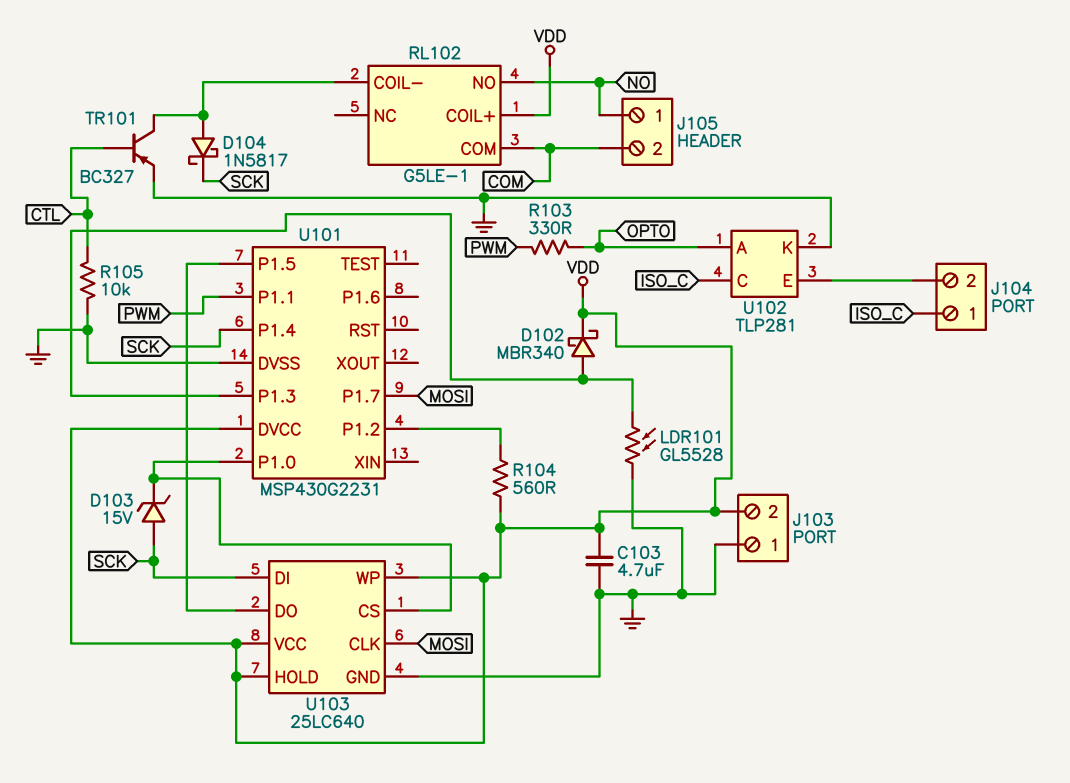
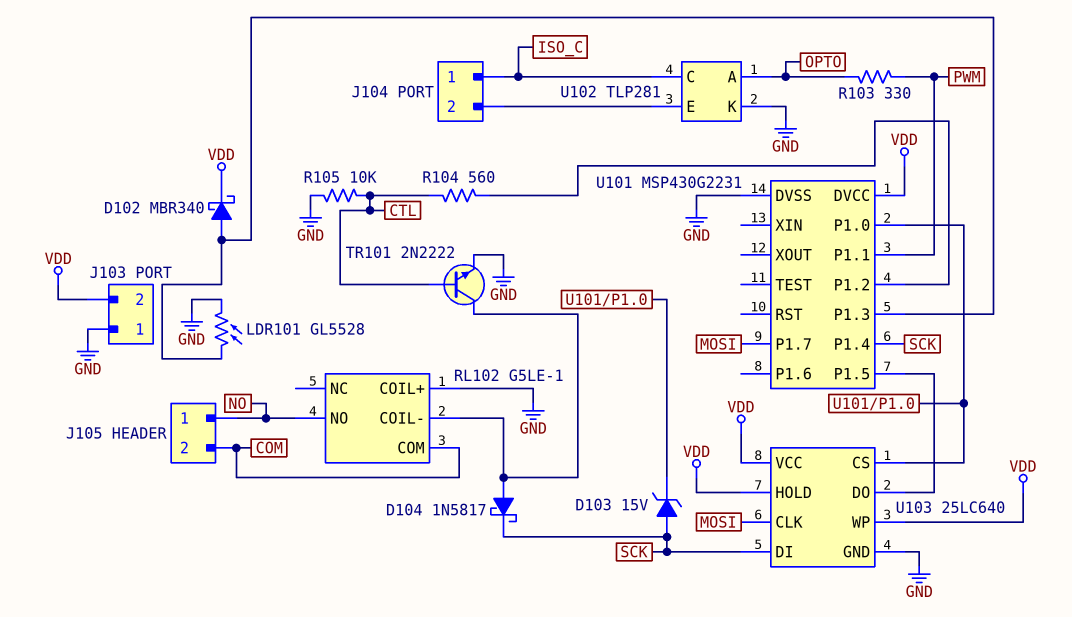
C103: 4.7uF (GND, VDD) -> none
R104: 560 (U101/P1.2, VDD) -> 560 (CTL, U101/P1.2)
RL102 pin COIL+: VDD -> GND
TR101: PNP BC327 (B CTL, C RL102/COIL-, E GND) -> NPN 2N2222 (B CTL, C RL102/COIL-, E GND)

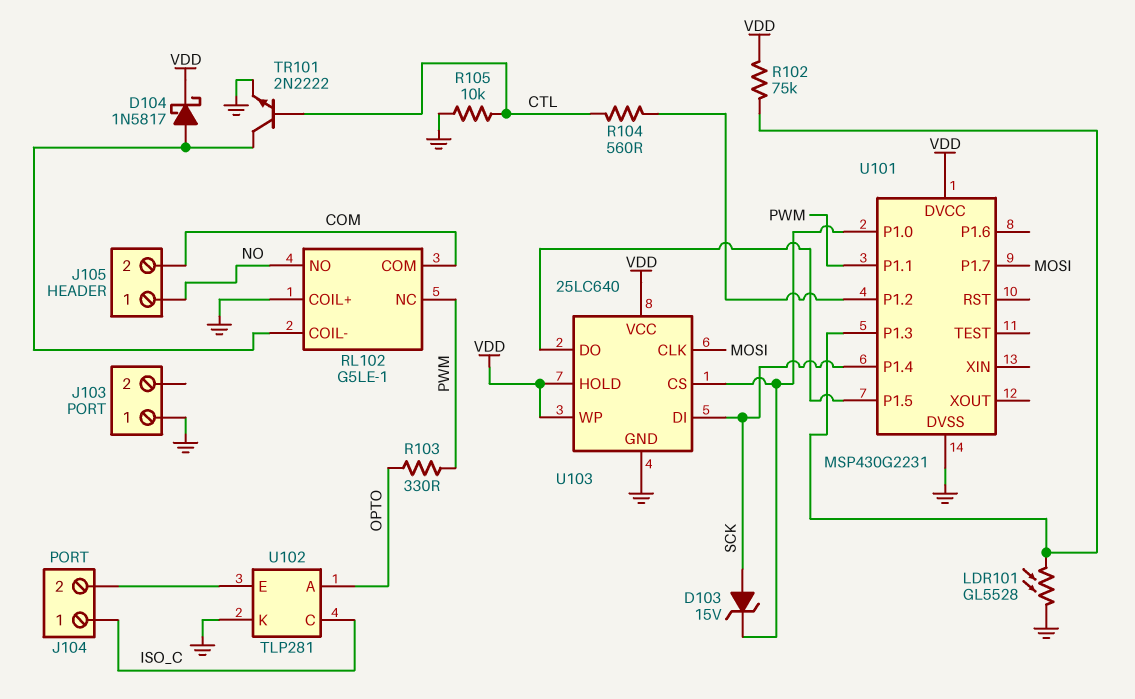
D102: schottky MBR340 (A U101/P1.3, K VDD) -> none
D104: schottky 1N5817 (A RL102/COIL-, K SCK) -> schottky 1N5817 (A RL102/COIL-, K VDD)
J103 pin 2: VDD -> none
R102: none -> 75k (U101/P1.3, VDD)
RL102 pin NC: none -> PWM

